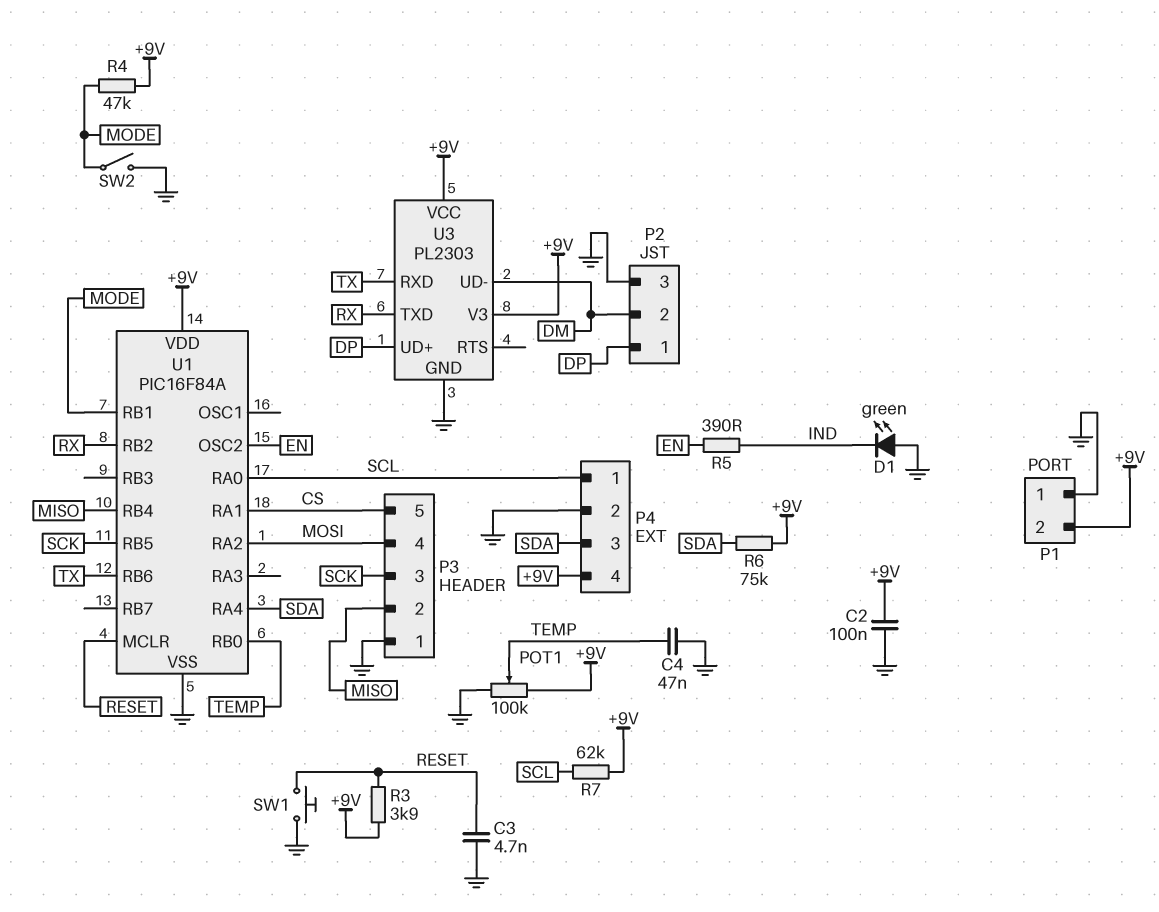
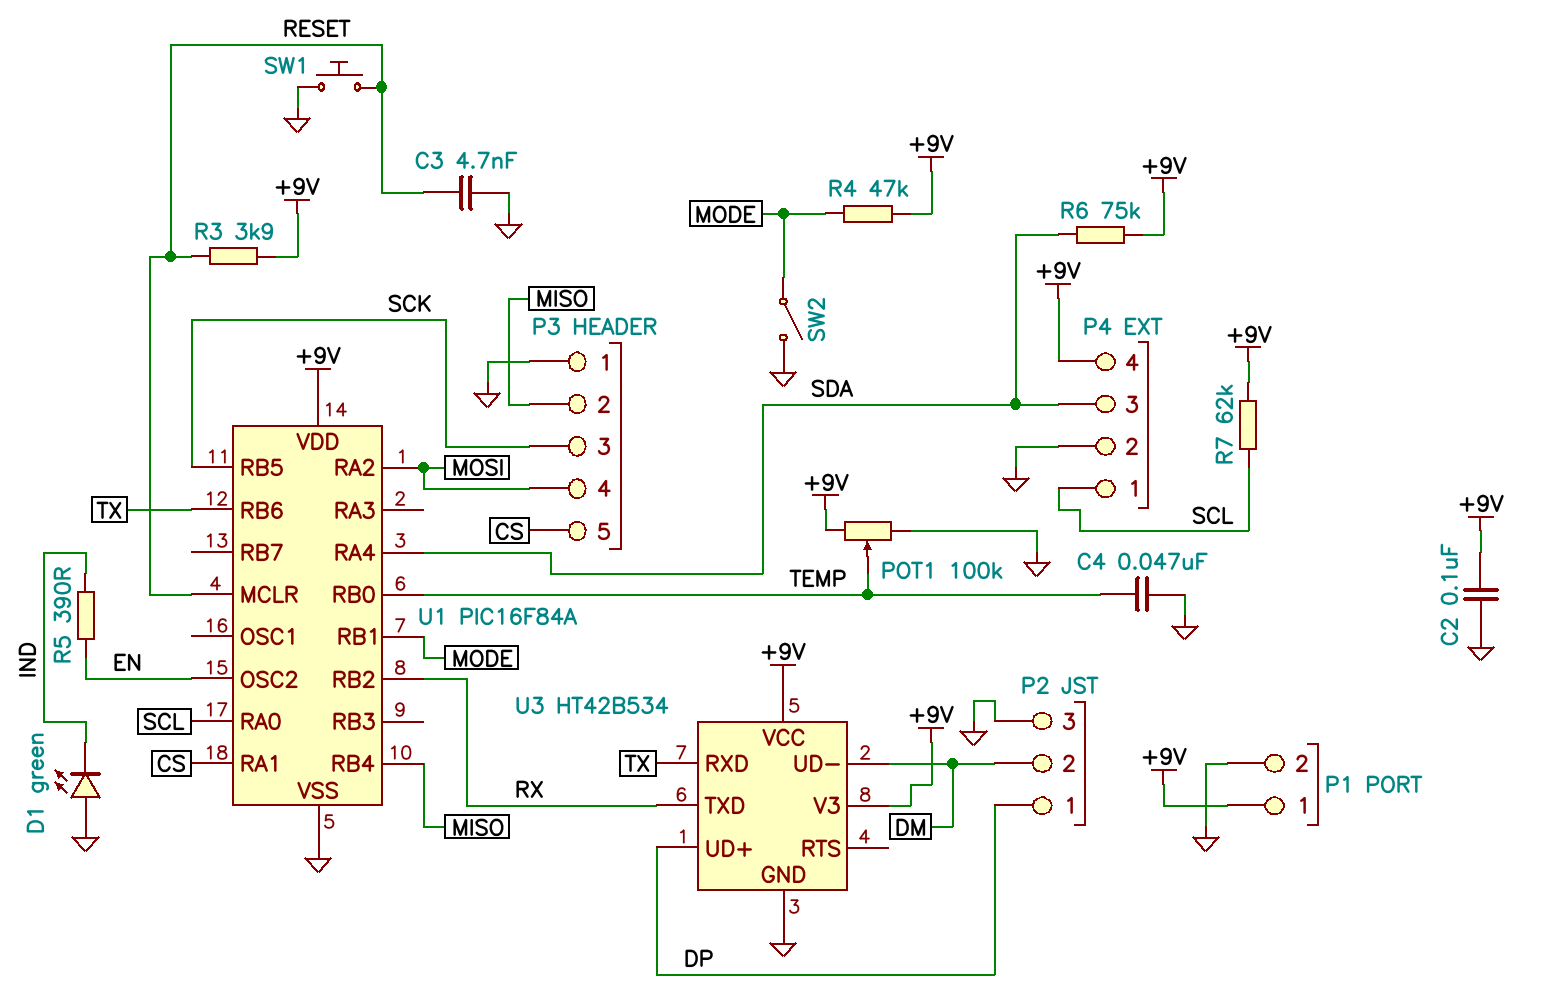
P1 pin 1: GND -> +9V
P1 pin 2: +9V -> GND
U3: PL2303 -> HT42B534

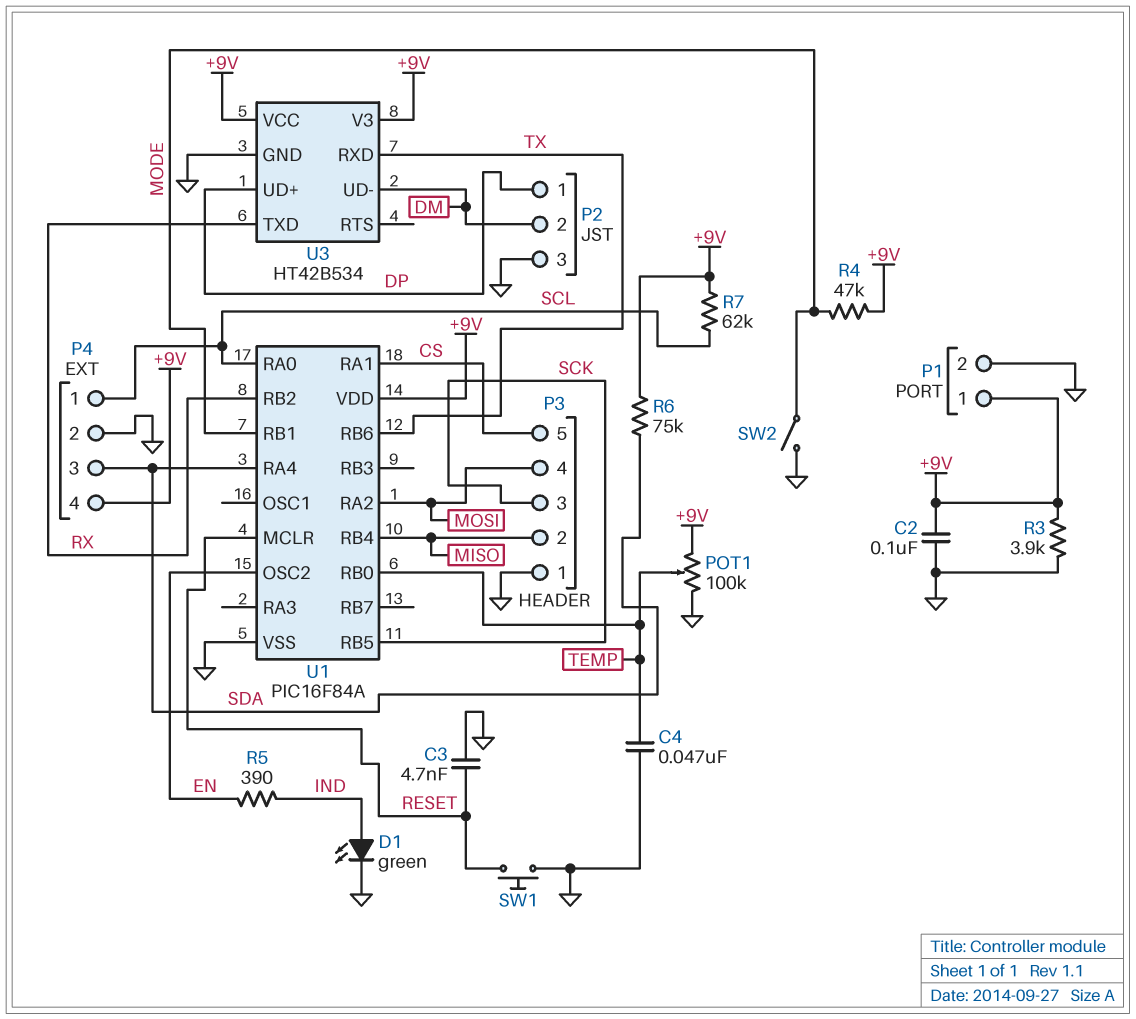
D1: LED green (A GND, K IND) -> LED green (A IND, K GND)
R3: 3.9k (+9V, RESET) -> 3.9k (+9V, GND)

